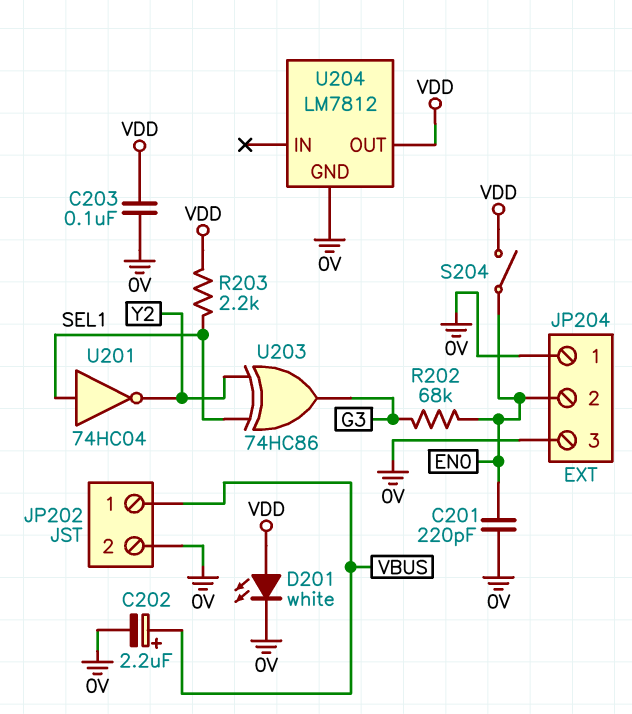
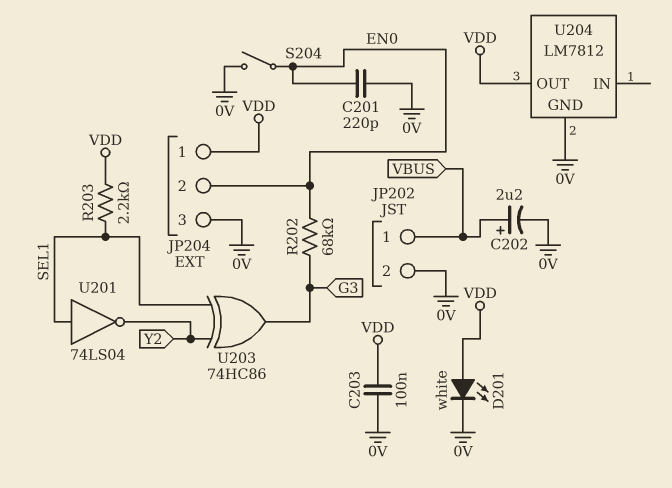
JP204 pin 1: 0V -> VDD
S204: switch (EN0, VDD) -> switch (0V, EN0)
U201: NOT 74HC04 (in SEL1, out Y2) -> NOT 74LS04 (in SEL1, out Y2)

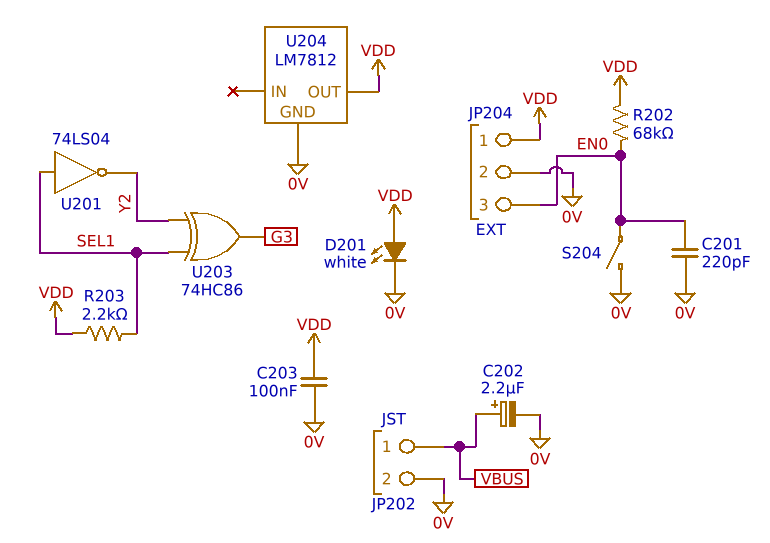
JP204 pin 2: EN0 -> 0V
JP204 pin 3: 0V -> EN0
R202: 68k (EN0, G3) -> 68k (EN0, VDD)

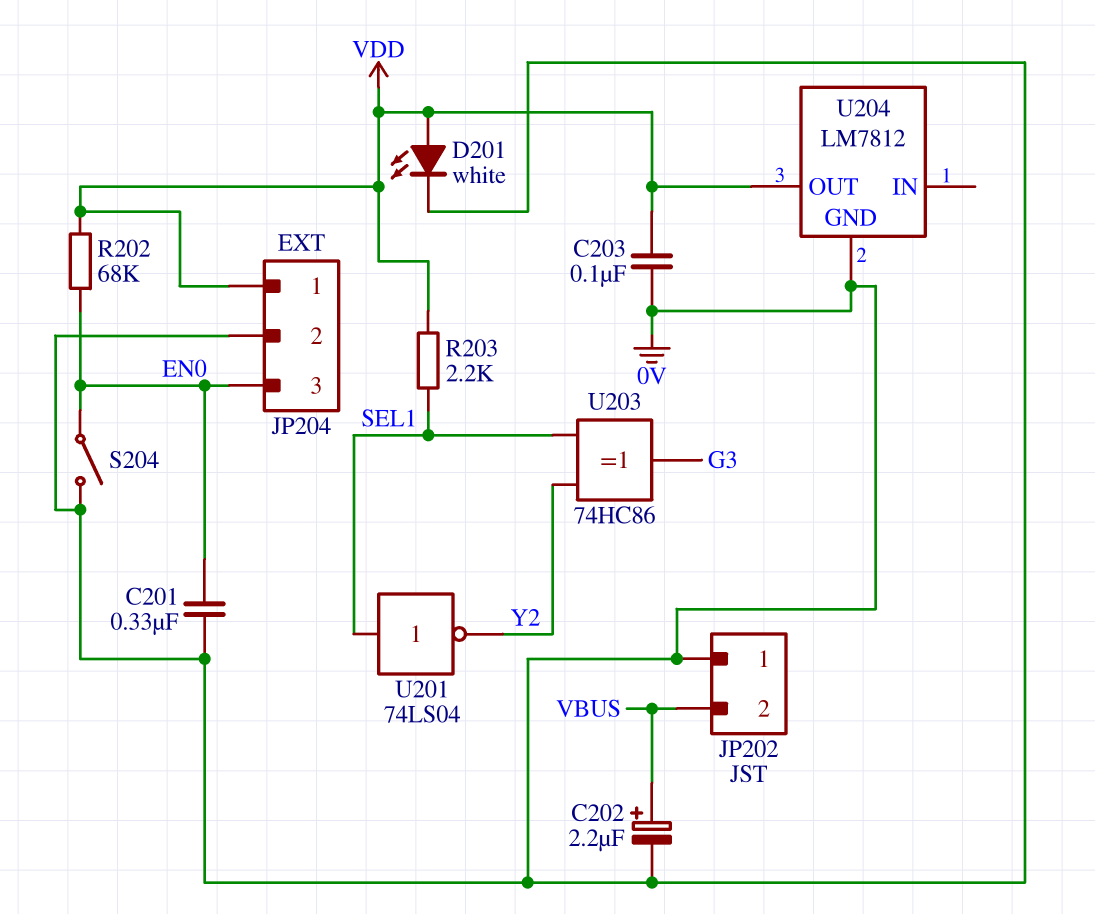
C201: 220pF (0V, EN0) -> 330nF (0V, EN0)
JP202 pin 1: VBUS -> 0V
JP202 pin 2: 0V -> VBUS

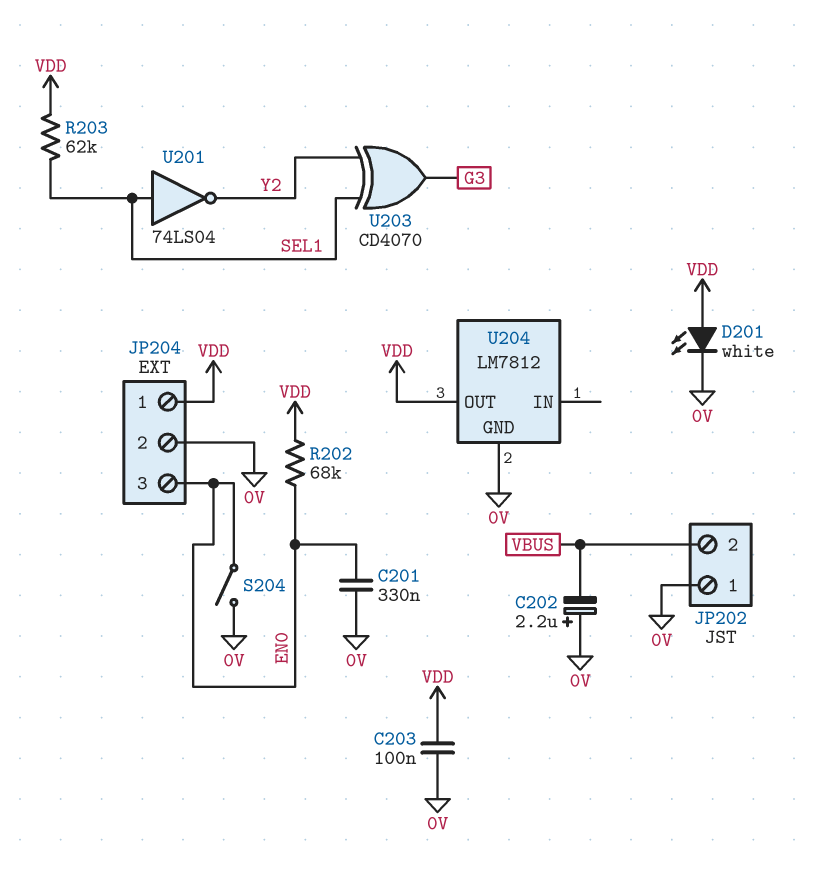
C202: 2.2uF (plus VBUS, minus 0V) -> 2.2uF (plus 0V, minus VBUS)
R203: 2.2k (SEL1, VDD) -> 62k (SEL1, VDD)
U203: XOR 74HC86 (in SEL1, in Y2, out G3) -> XOR CD4070 (in SEL1, in Y2, out G3)

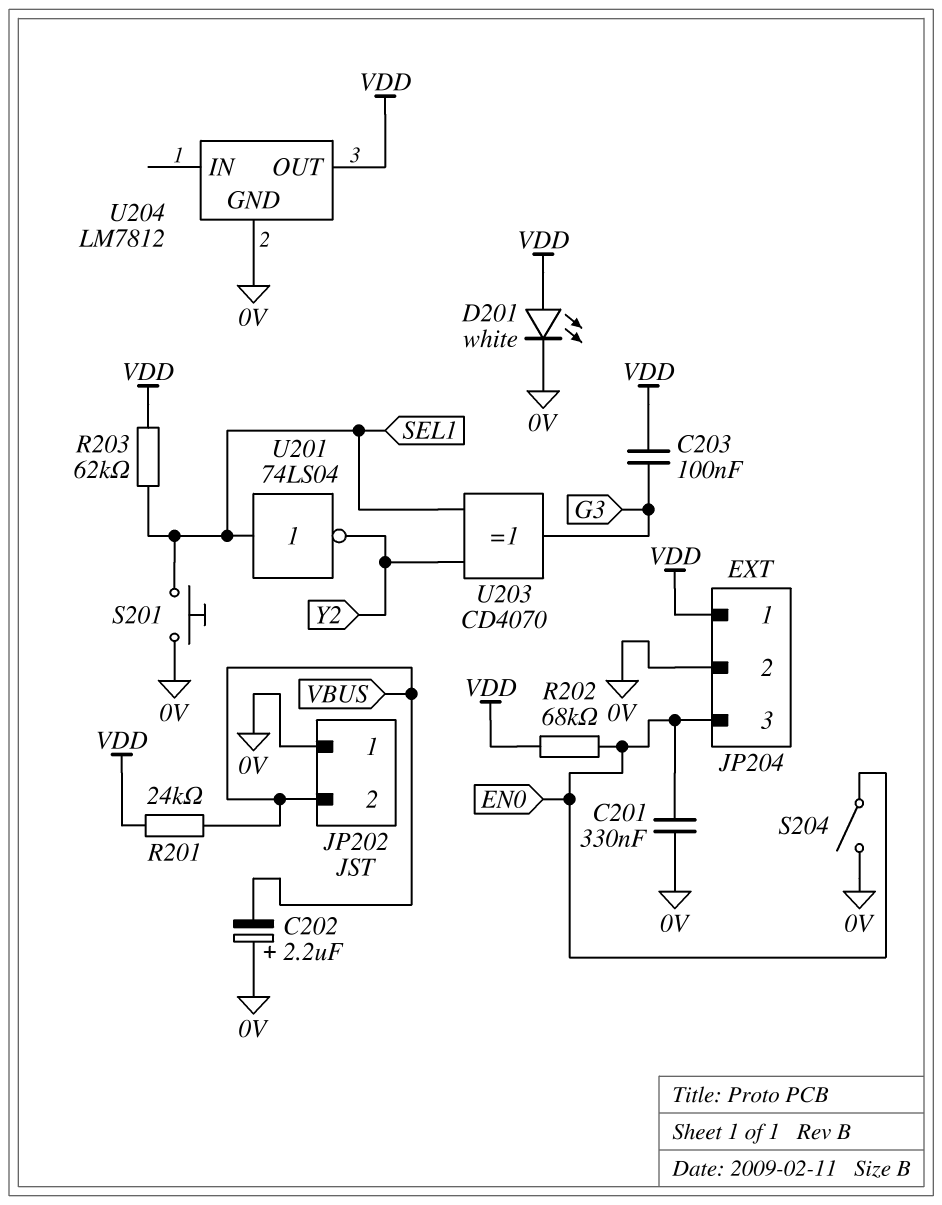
C203: 100nF (0V, VDD) -> 100nF (G3, VDD)
R201: none -> 24k (VBUS, VDD)
S201: none -> button (0V, SEL1)

